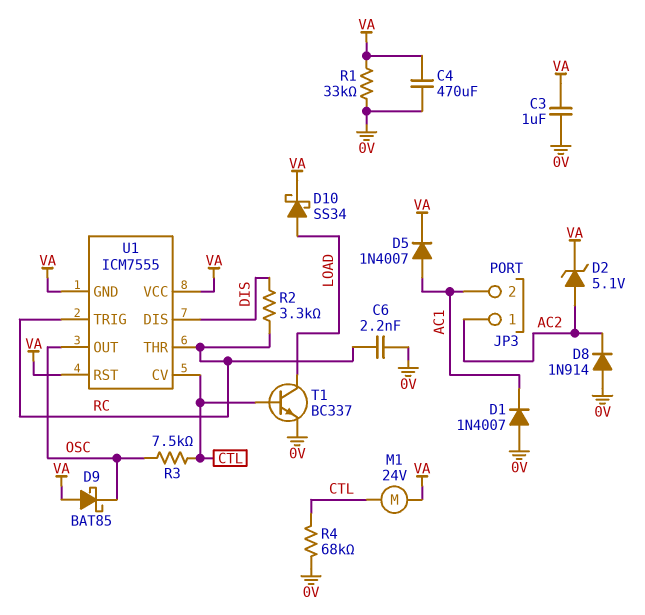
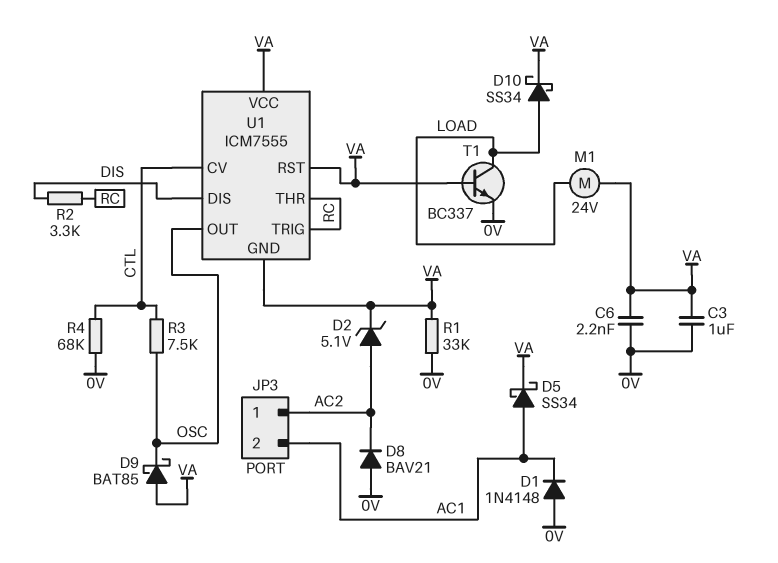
C4: 470uF (0V, VA) -> none
C6: 2.2nF (0V, RC) -> 2.2nF (0V, VA)
D1: diode 1N4007 (A 0V, K AC1) -> diode 1N4148 (A 0V, K AC1)
D5: diode 1N4007 (A AC1, K VA) -> schottky SS34 (A AC1, K VA)
D8: diode 1N914 (A 0V, K AC2) -> diode BAV21 (A 0V, K AC2)
M1: motor 24V (CTL, VA) -> motor 24V (LOAD, VA)
T1: NPN BC337 (B CTL, C LOAD, E 0V) -> NPN BC337 (B VA, C LOAD, E 0V)

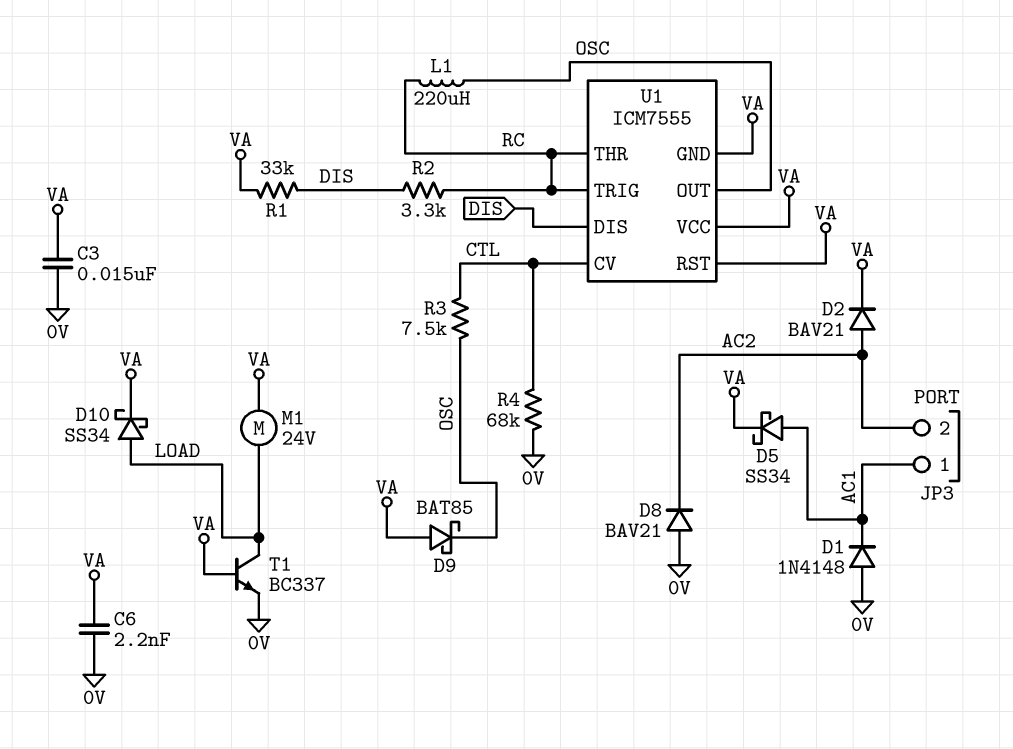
C3: 1uF (0V, VA) -> 15nF (0V, VA)
D2: zener 5.1V (A AC2, K VA) -> diode BAV21 (A AC2, K VA)
JP3 pin 1: AC2 -> AC1
JP3 pin 2: AC1 -> AC2
L1: none -> 220uH (OSC, RC)
R1: 33k (0V, VA) -> 33k (DIS, VA)

